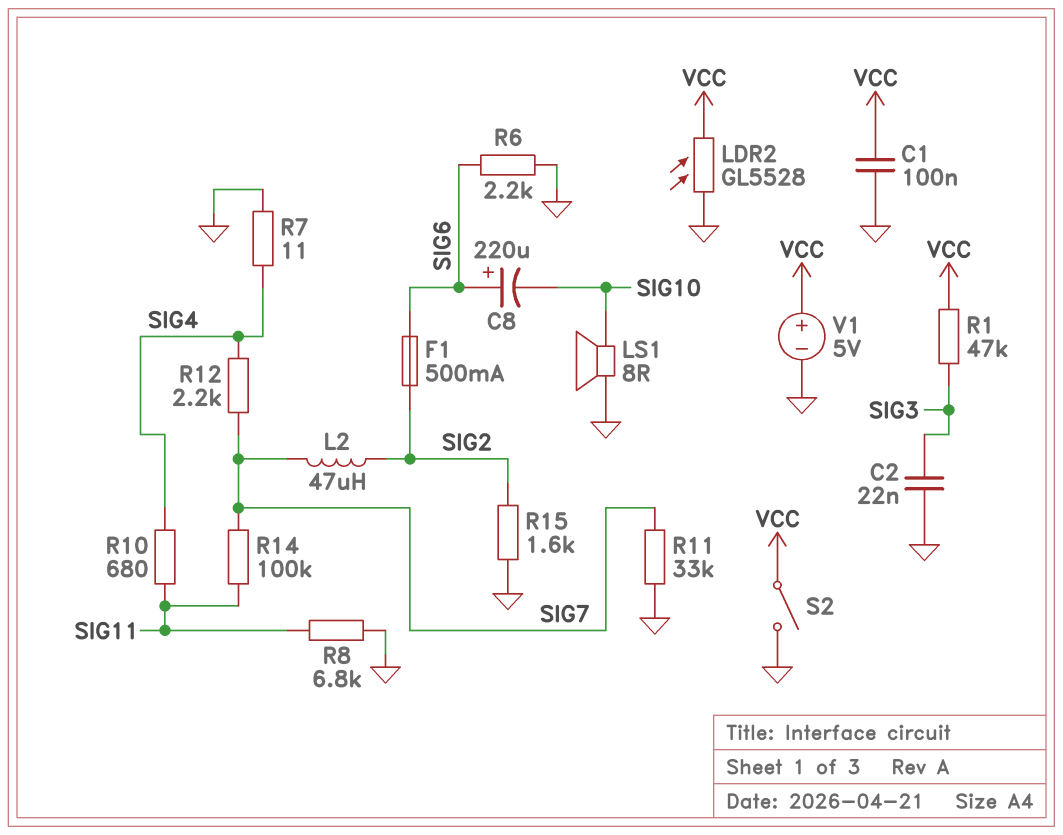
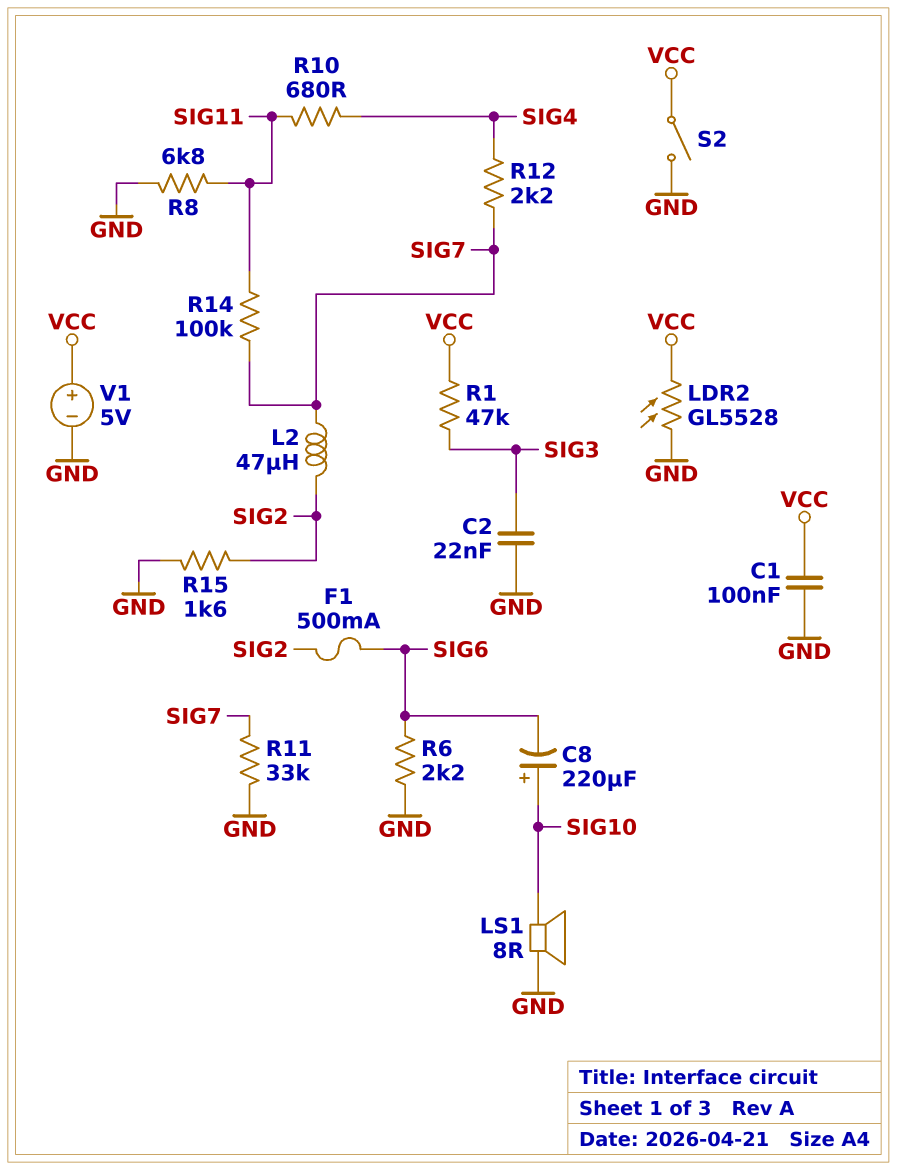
C8: 220uF (plus SIG6, minus SIG10) -> 220uF (plus SIG10, minus SIG6)
R7: 11 (GND, SIG4) -> none

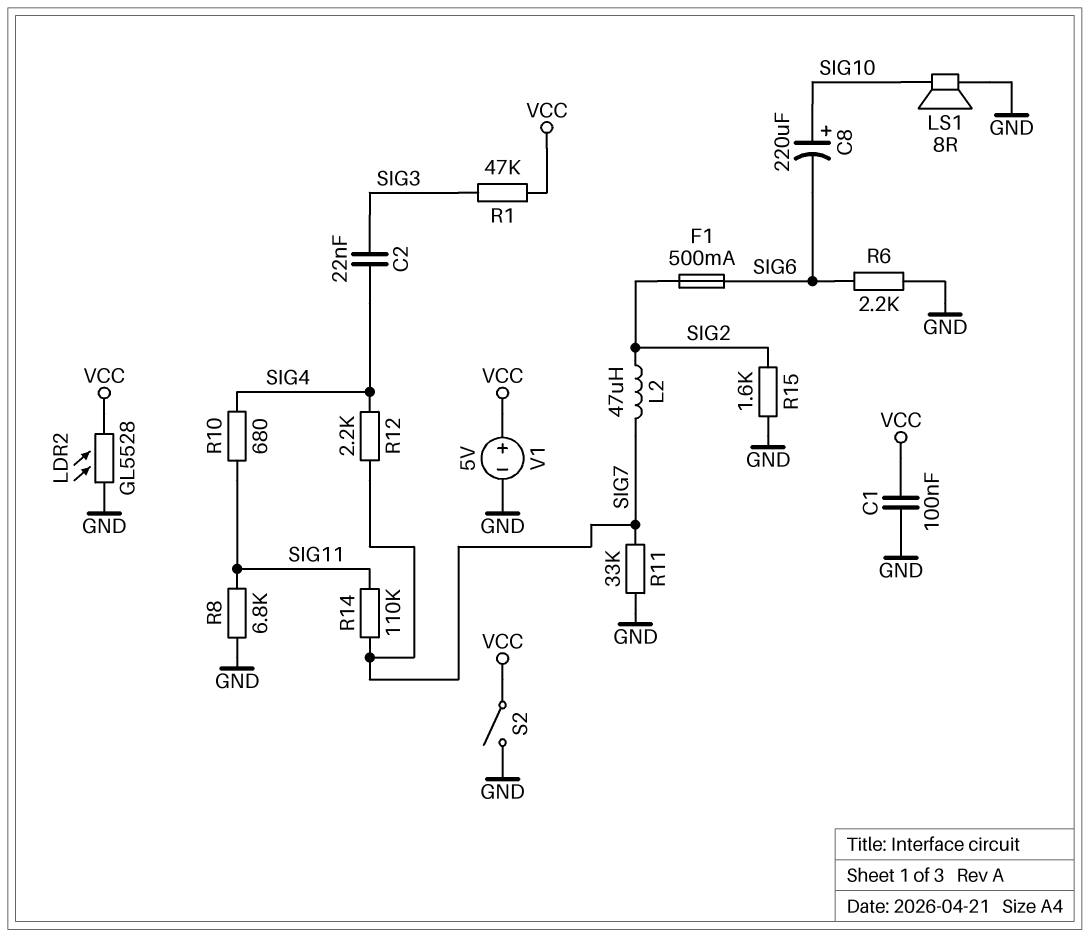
C2: 22nF (GND, SIG3) -> 22nF (SIG3, SIG4)
R14: 100k (SIG7, SIG11) -> 110k (SIG7, SIG11)

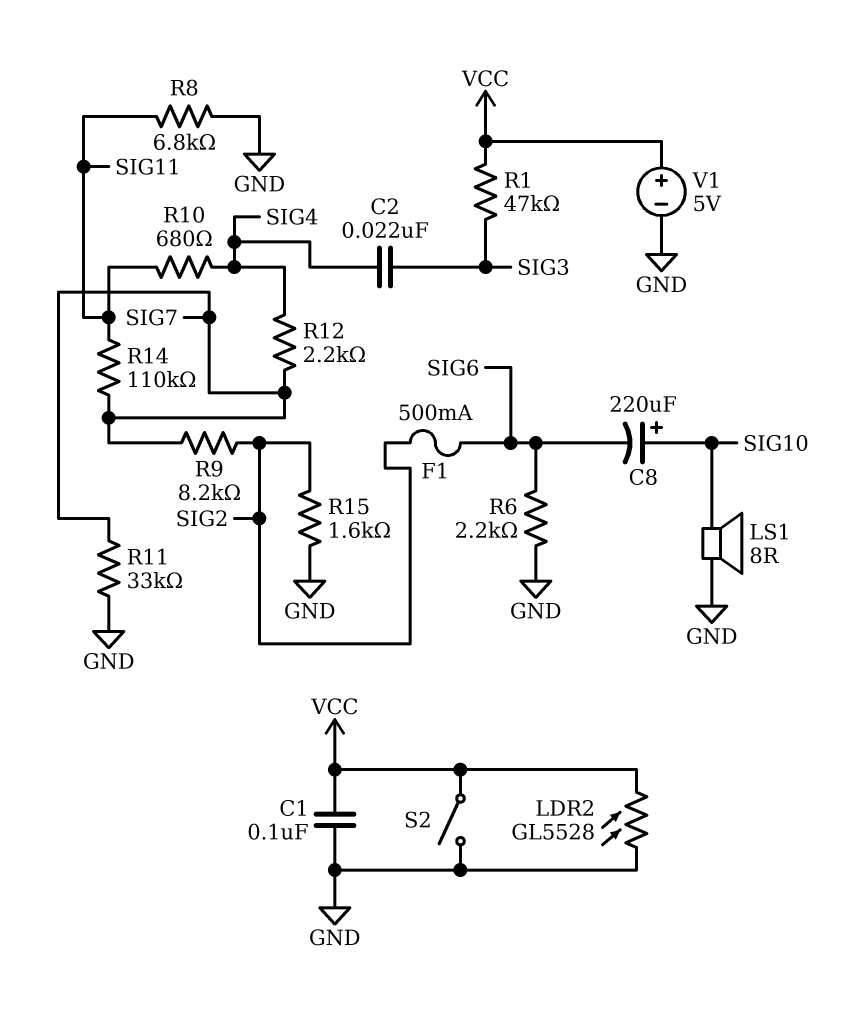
L2: 47uH (SIG2, SIG7) -> none
R9: none -> 8.2k (SIG2, SIG7)

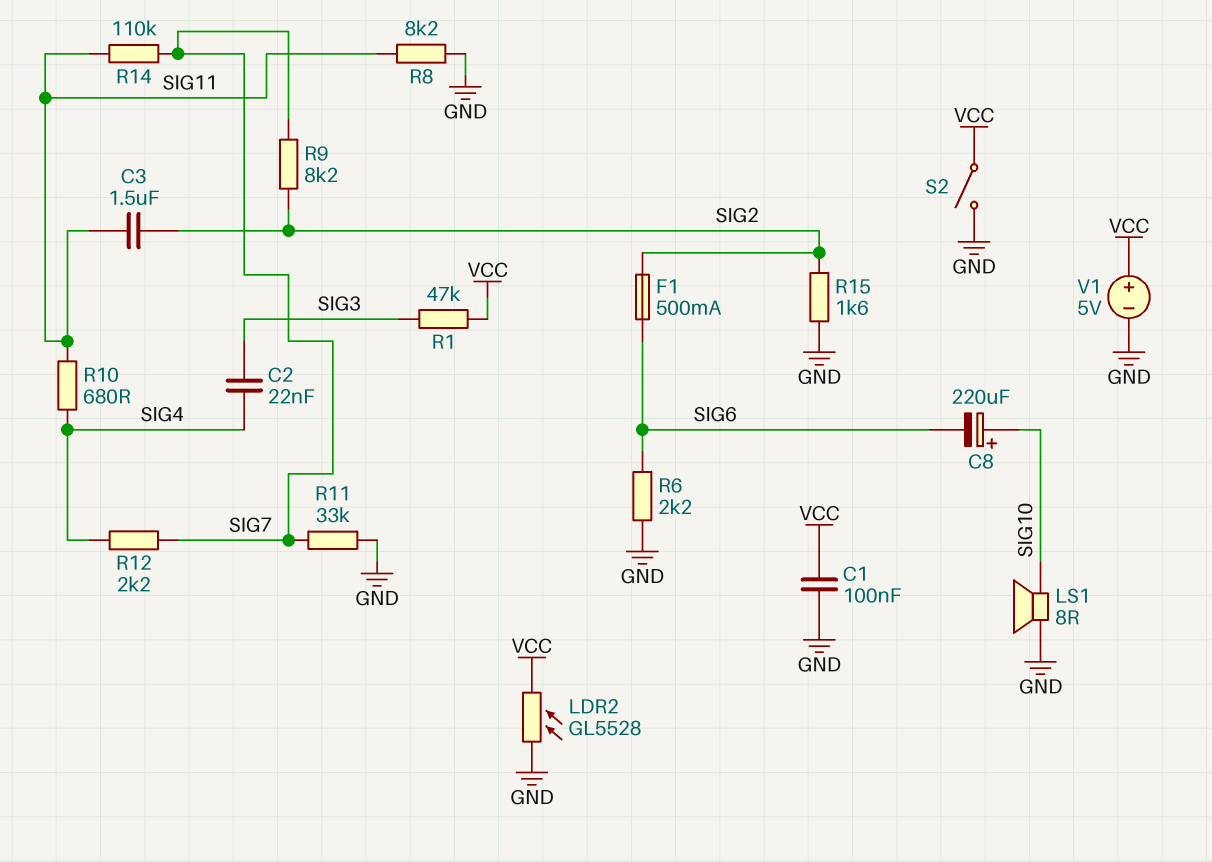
C3: none -> 1.5uF (SIG2, SIG11)
R8: 6.8k (GND, SIG11) -> 8.2k (GND, SIG11)

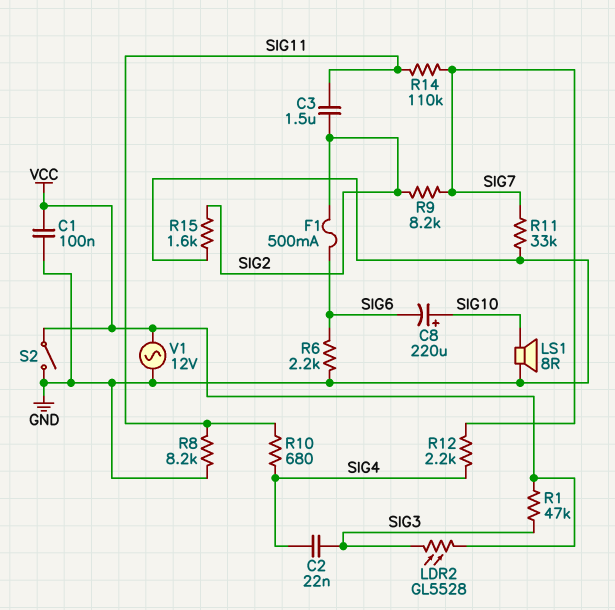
LDR2: GL5528 (GND, VCC) -> GL5528 (SIG3, VCC)
V1: 5V (plus VCC, minus GND) -> AC 12V (GND, VCC)

